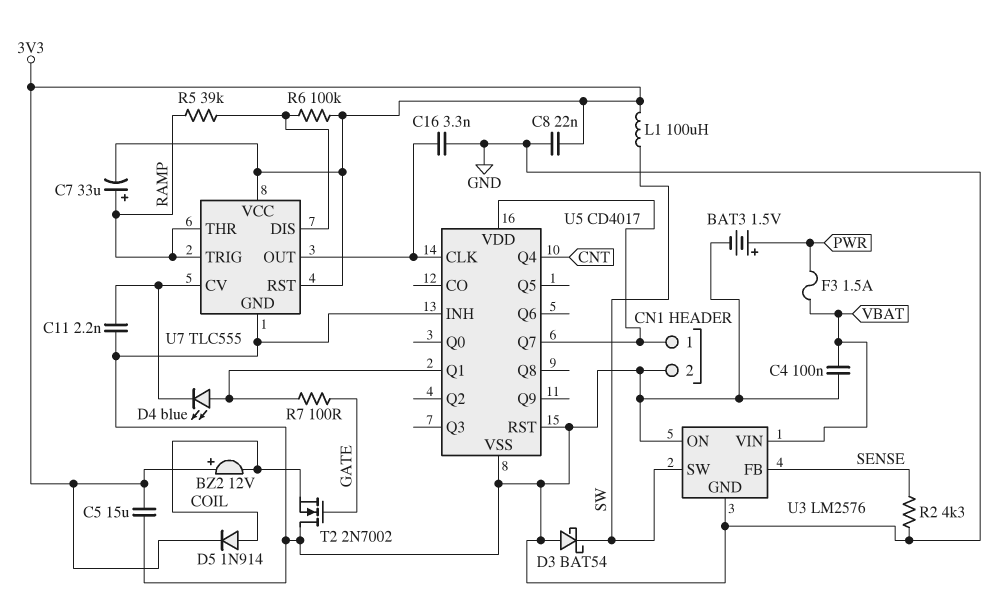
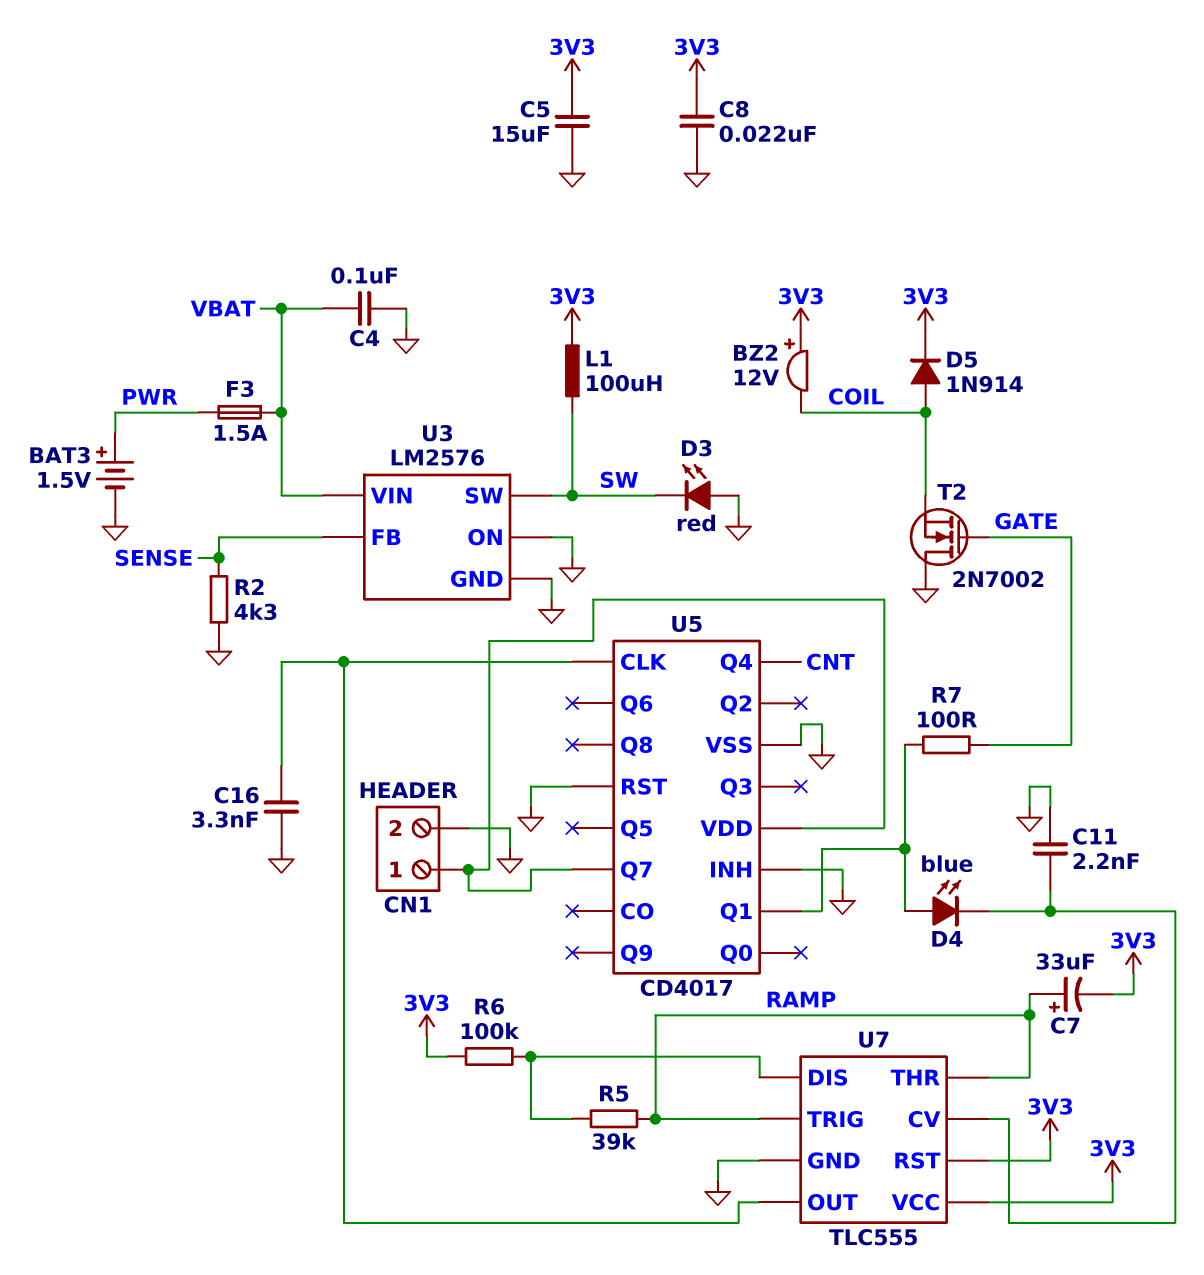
D3: schottky BAT54 (A GND, K SW) -> LED red (A GND, K SW)

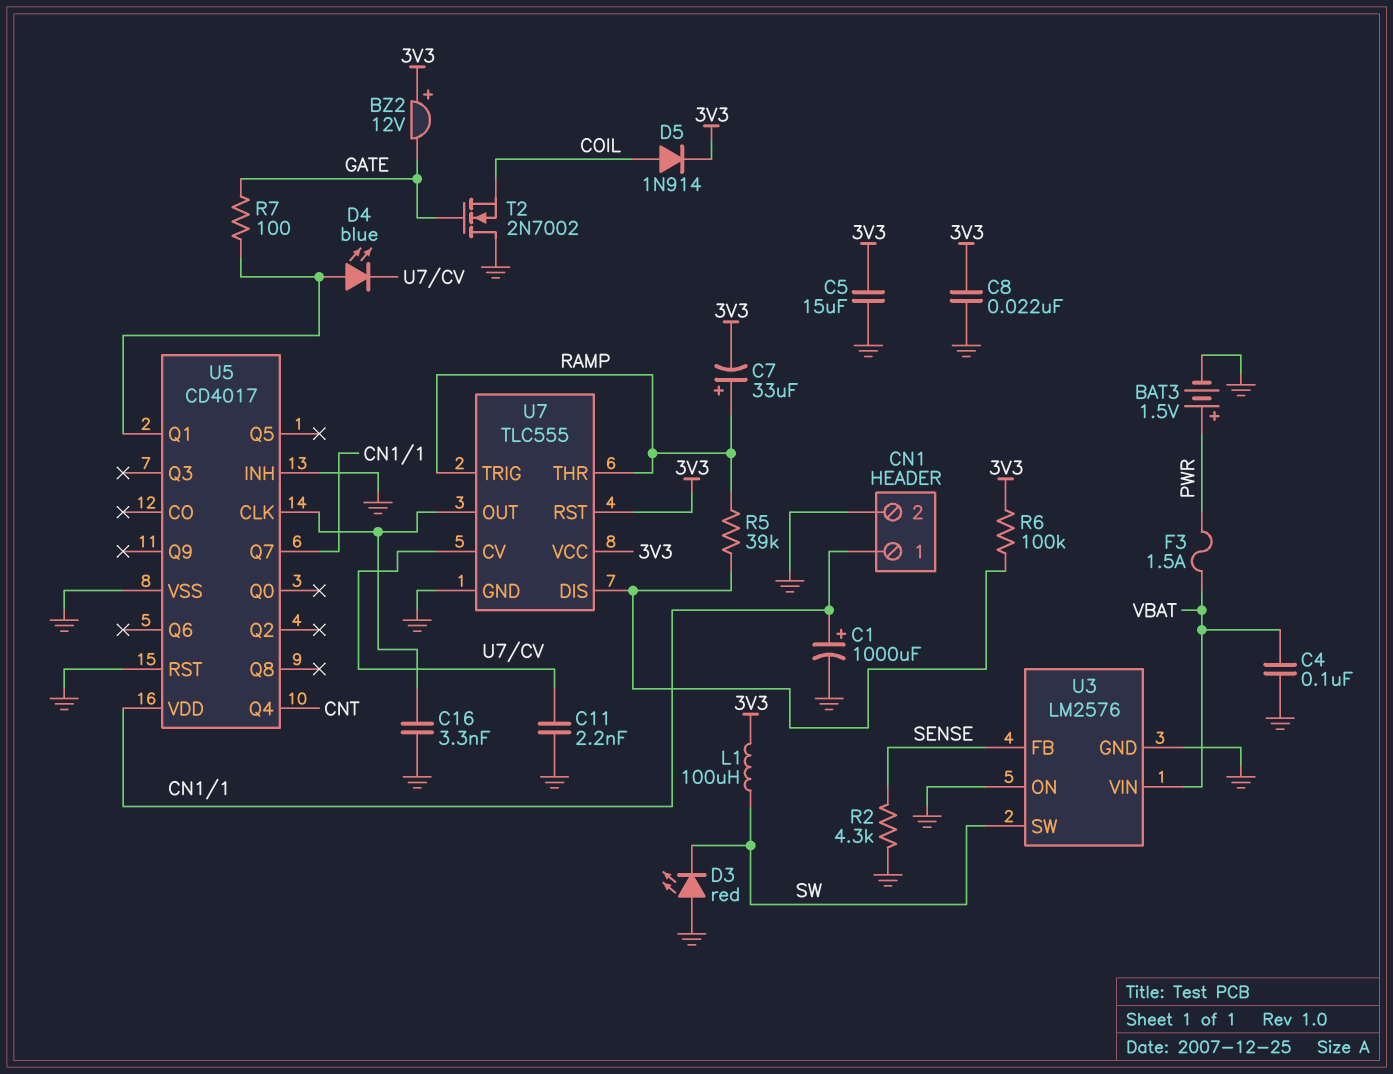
BZ2: buzzer 12V (plus 3V3, minus COIL) -> buzzer 12V (plus 3V3, minus GATE)
C1: none -> 1000uF (plus CN1/1, minus GND)

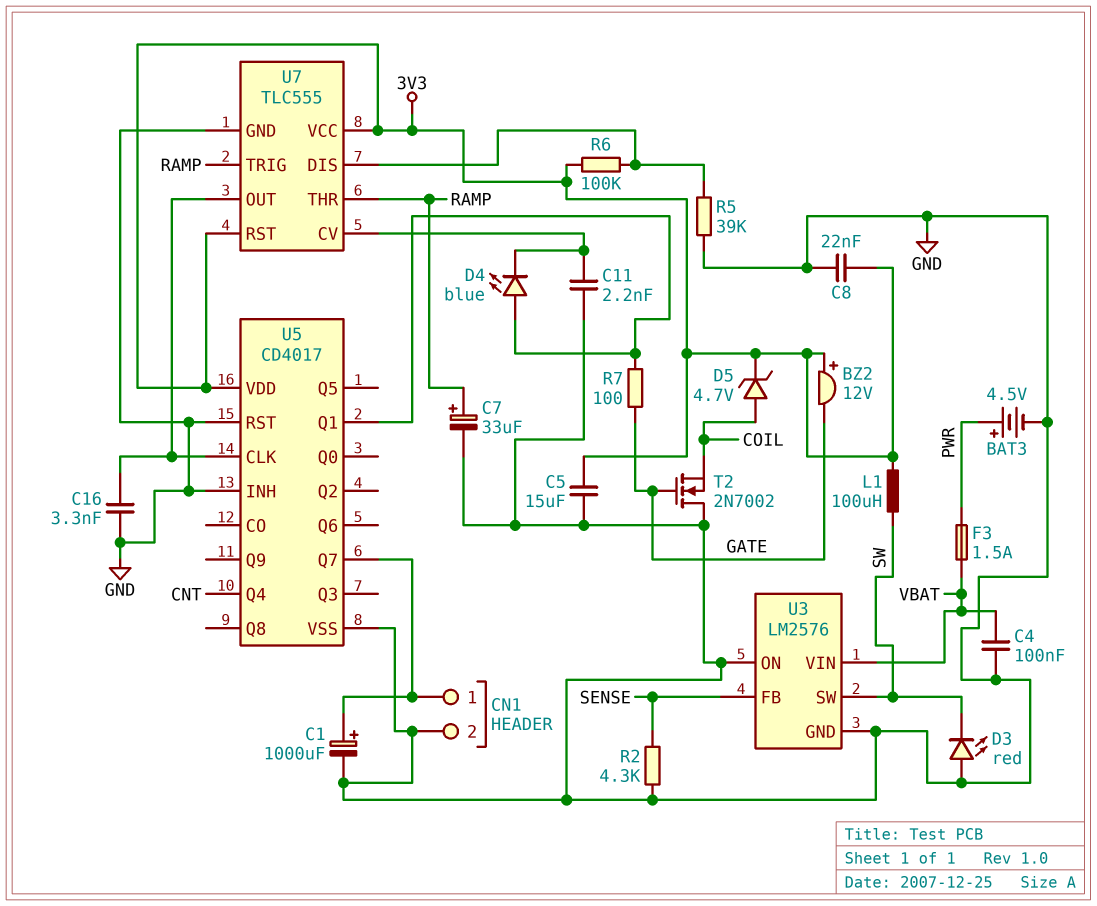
BAT3: 1.5V (plus PWR, minus GND) -> 4.5V (plus PWR, minus GND)
C7: 33uF (plus RAMP, minus 3V3) -> 33uF (plus RAMP, minus GND)
D5: diode 1N914 (A COIL, K 3V3) -> zener 4.7V (A COIL, K 3V3)
R5: 39k (RAMP, U7/DIS) -> 39k (GND, U7/DIS)
U5 pin VDD: CN1/1 -> 3V3

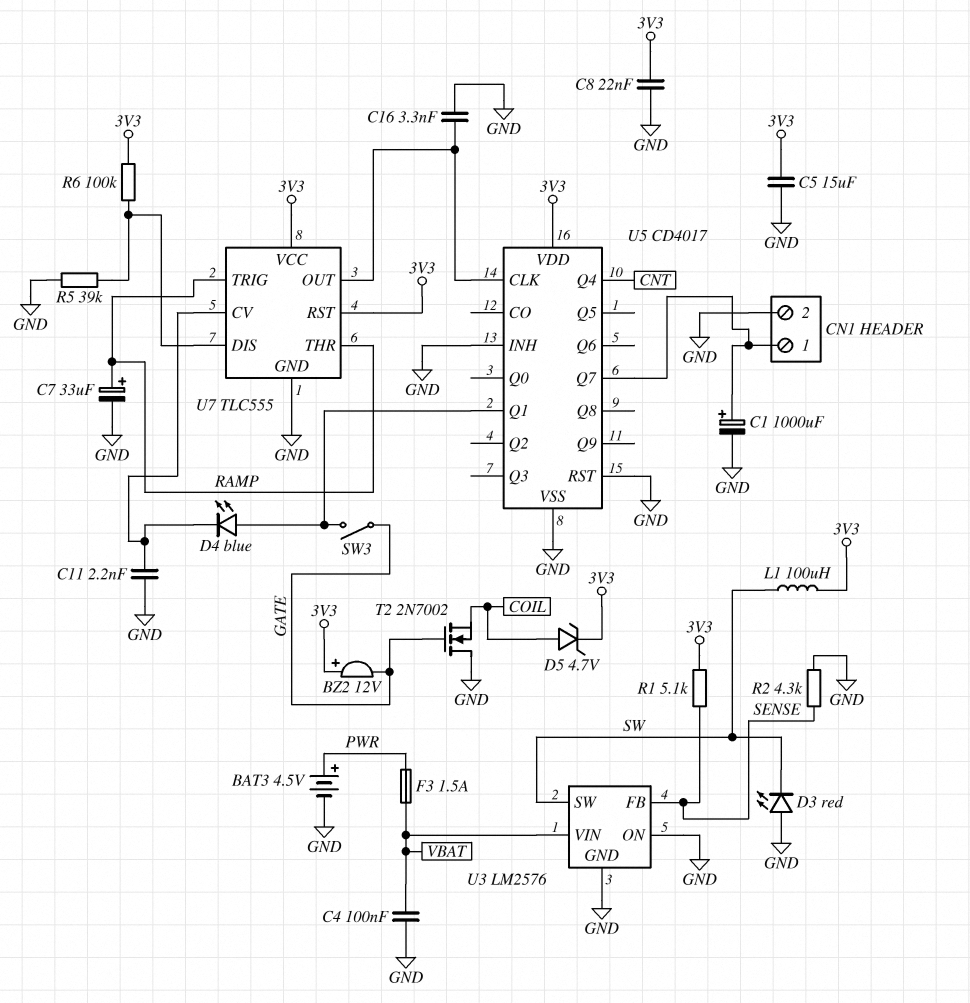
R1: none -> 5.1k (3V3, SENSE)
R7: 100 (GATE, U5/Q1) -> none
SW3: none -> switch (GATE, U5/Q1)

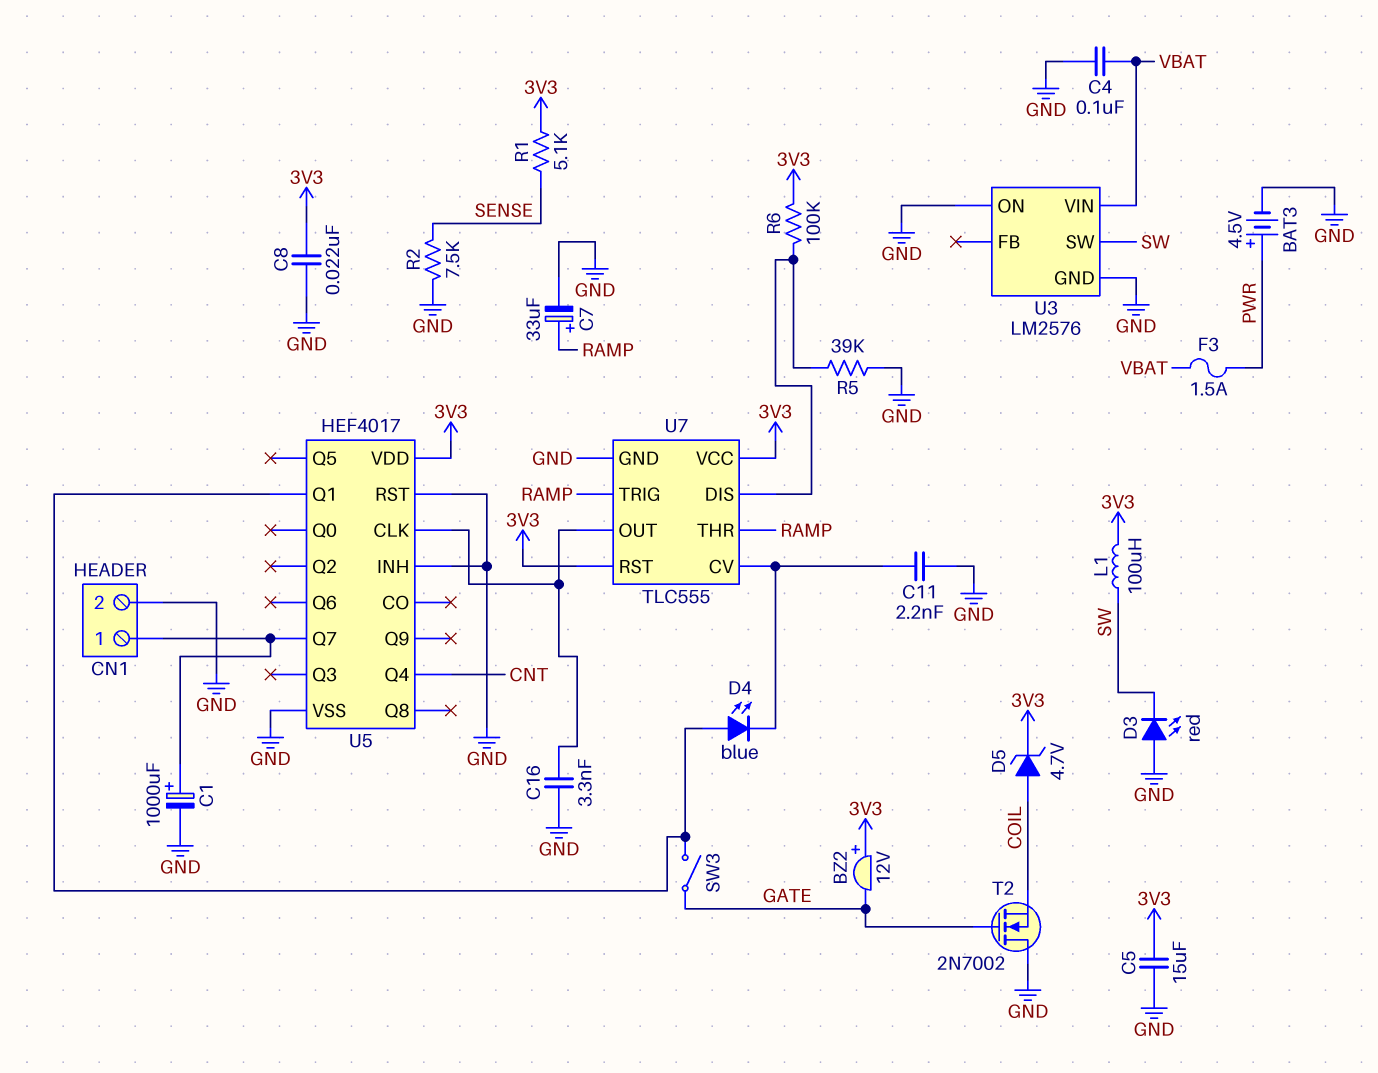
R2: 4.3k (GND, SENSE) -> 7.5k (GND, SENSE)
U3 pin FB: SENSE -> none
U5: CD4017 -> HEF4017

